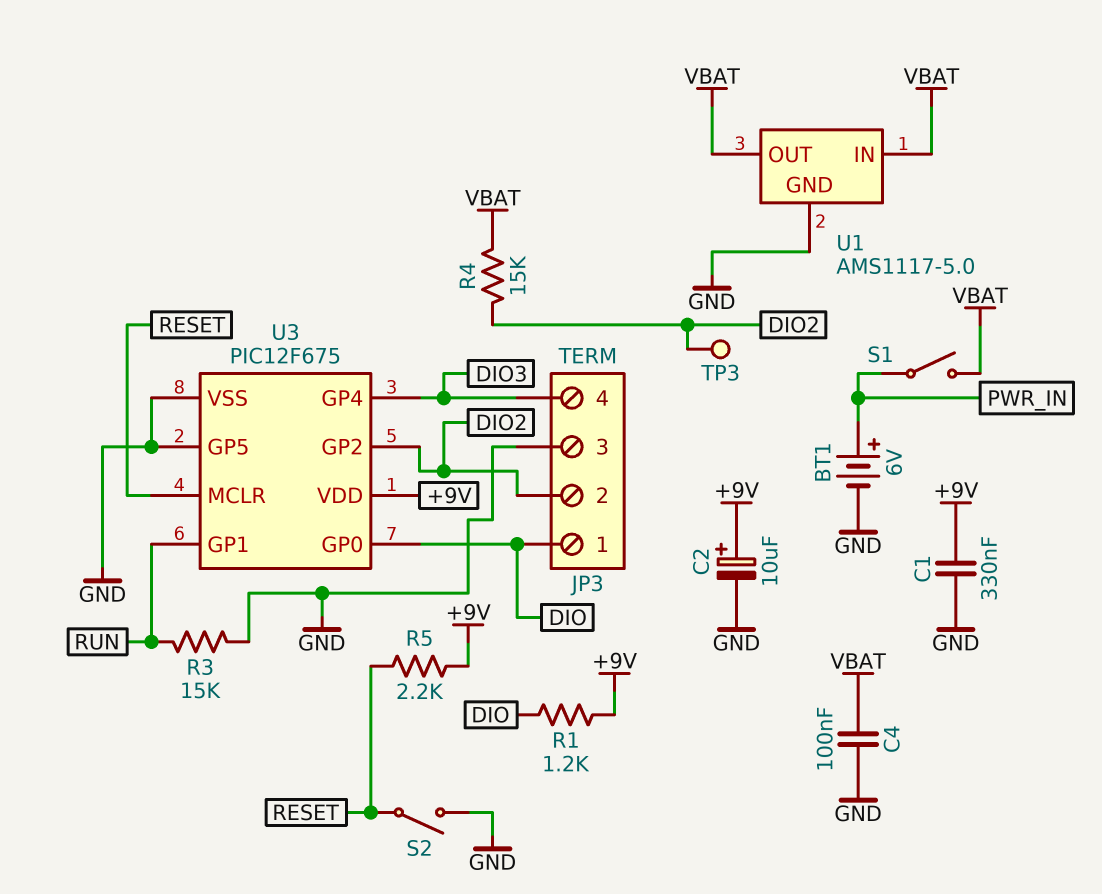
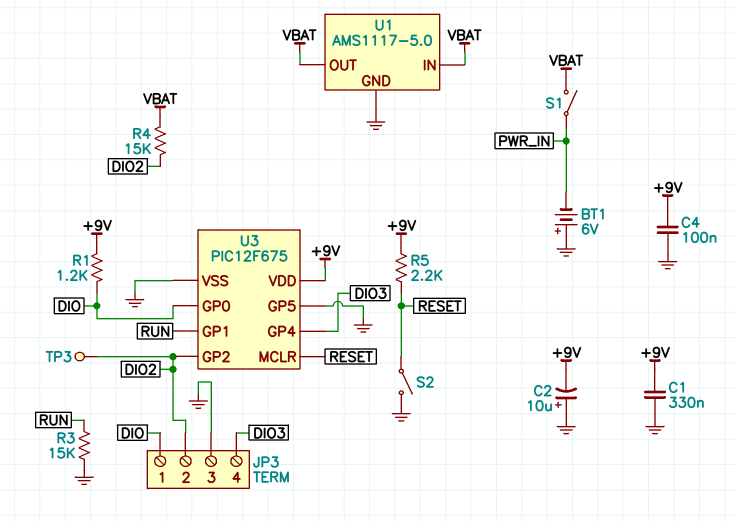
BT1: 6V (plus PWR_IN, minus GND) -> 6V (plus GND, minus PWR_IN)
C2: 10uF (plus +9V, minus GND) -> 10uF (plus GND, minus +9V)
C4: 100nF (GND, VBAT) -> 100nF (+9V, GND)

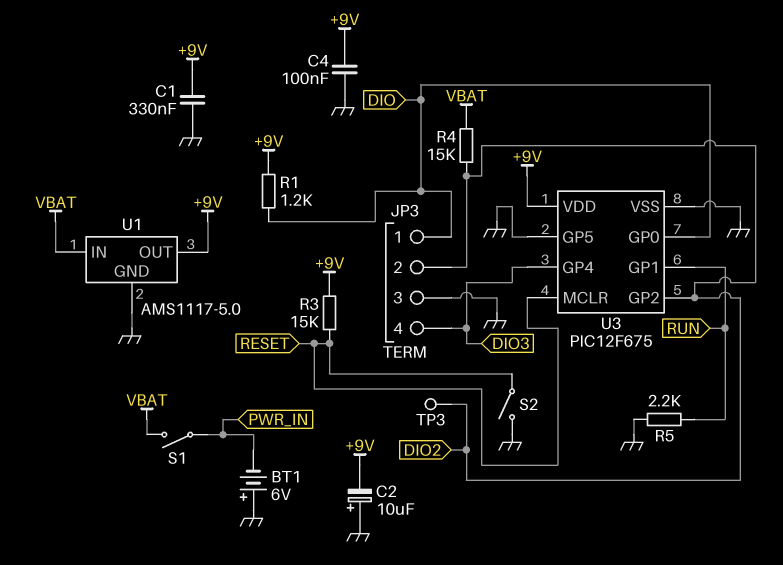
R3: 15k (GND, RUN) -> 15k (+9V, RESET)
R5: 2.2k (+9V, RESET) -> 2.2k (GND, RUN)
U1 pin OUT: VBAT -> +9V

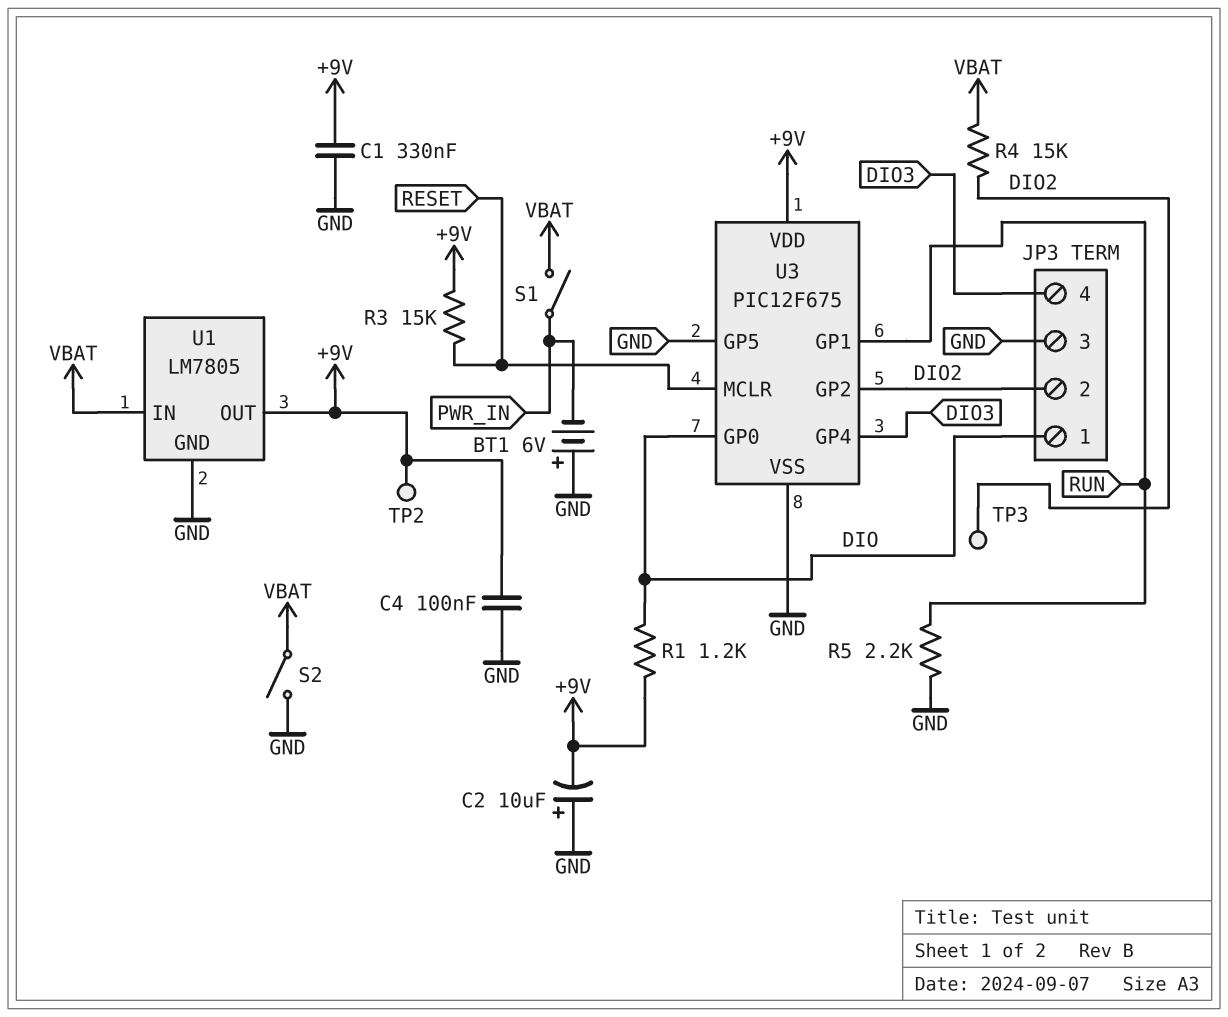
S2: switch (GND, RESET) -> switch (GND, VBAT)
TP2: none -> test point (+9V)
U1: AMS1117-5.0 -> LM7805

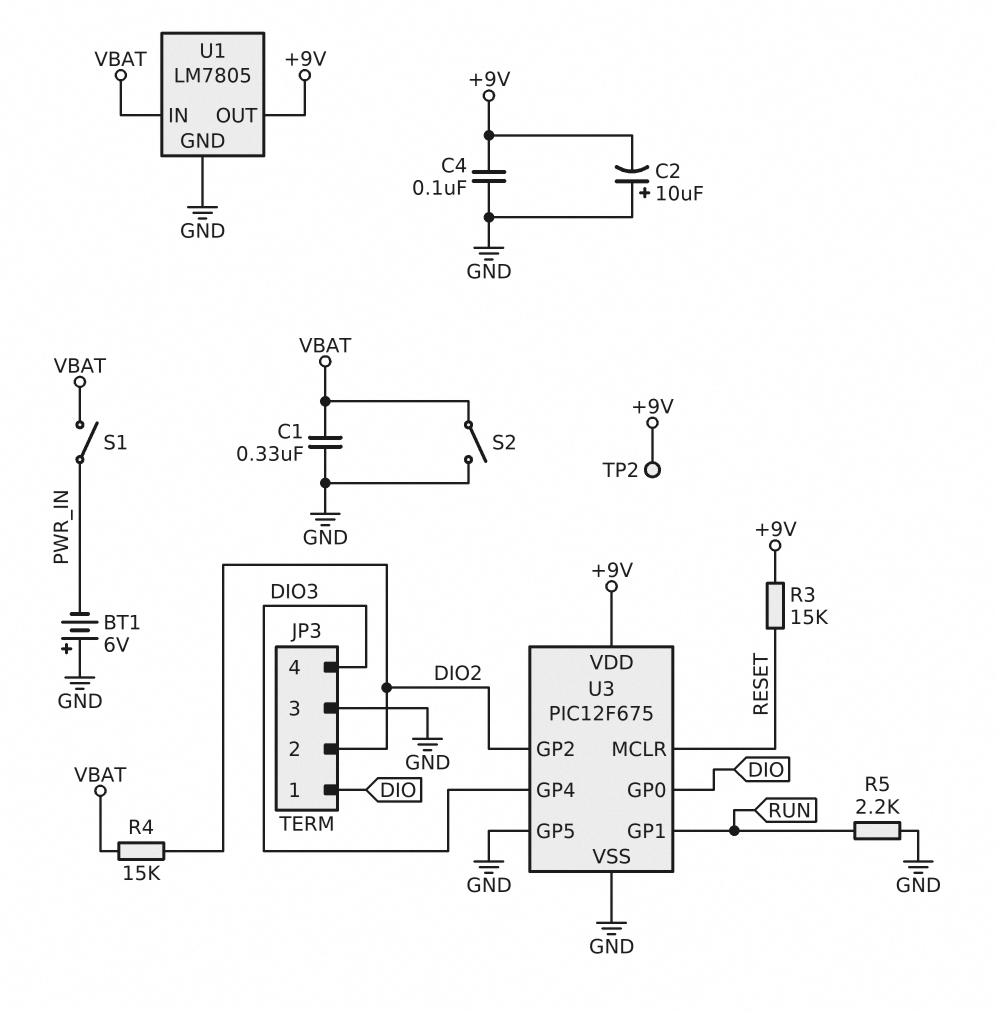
C1: 330nF (+9V, GND) -> 330nF (GND, VBAT)
R1: 1.2k (+9V, DIO) -> none
TP3: test point (DIO2) -> none

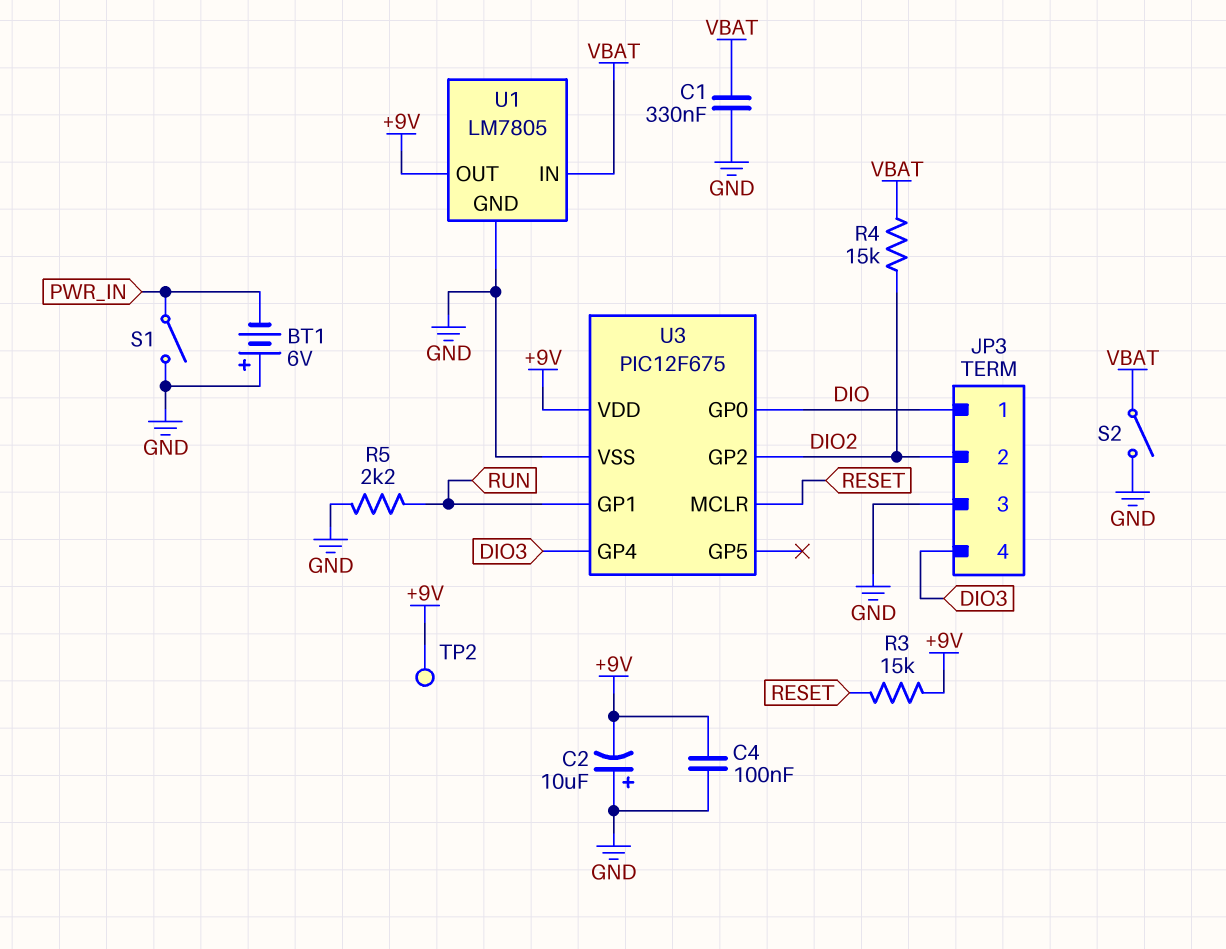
S1: switch (PWR_IN, VBAT) -> switch (GND, PWR_IN)
U3 pin GP5: GND -> none

